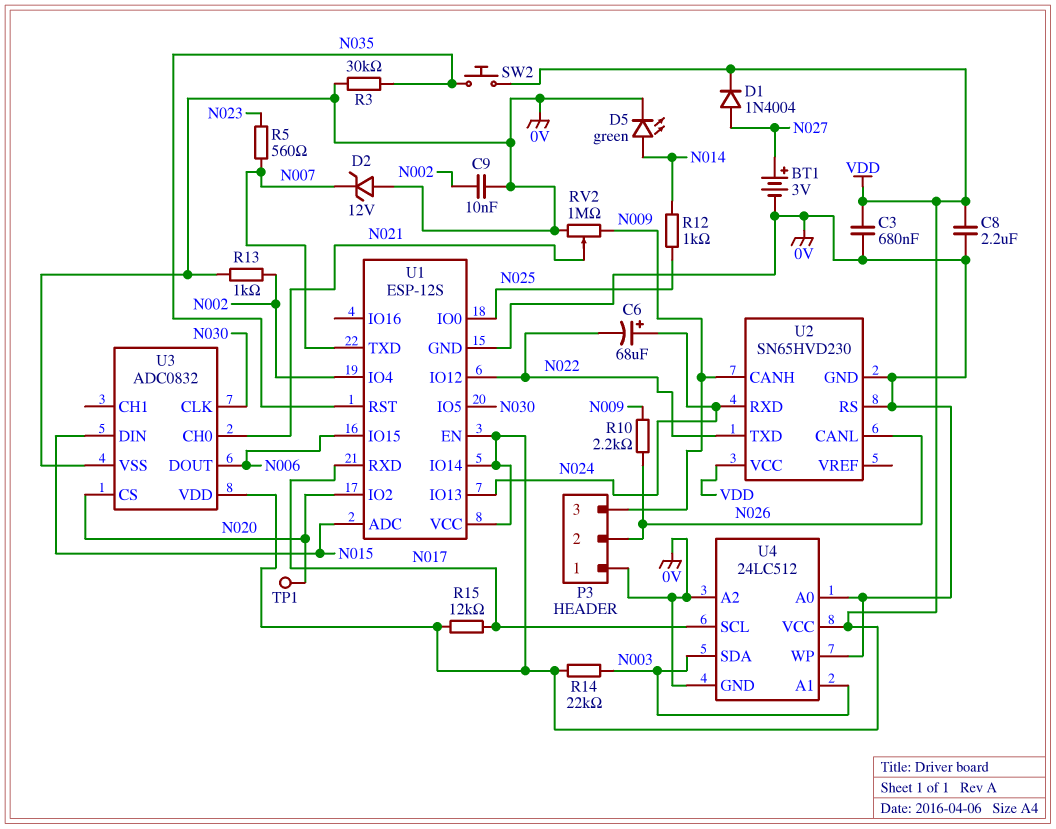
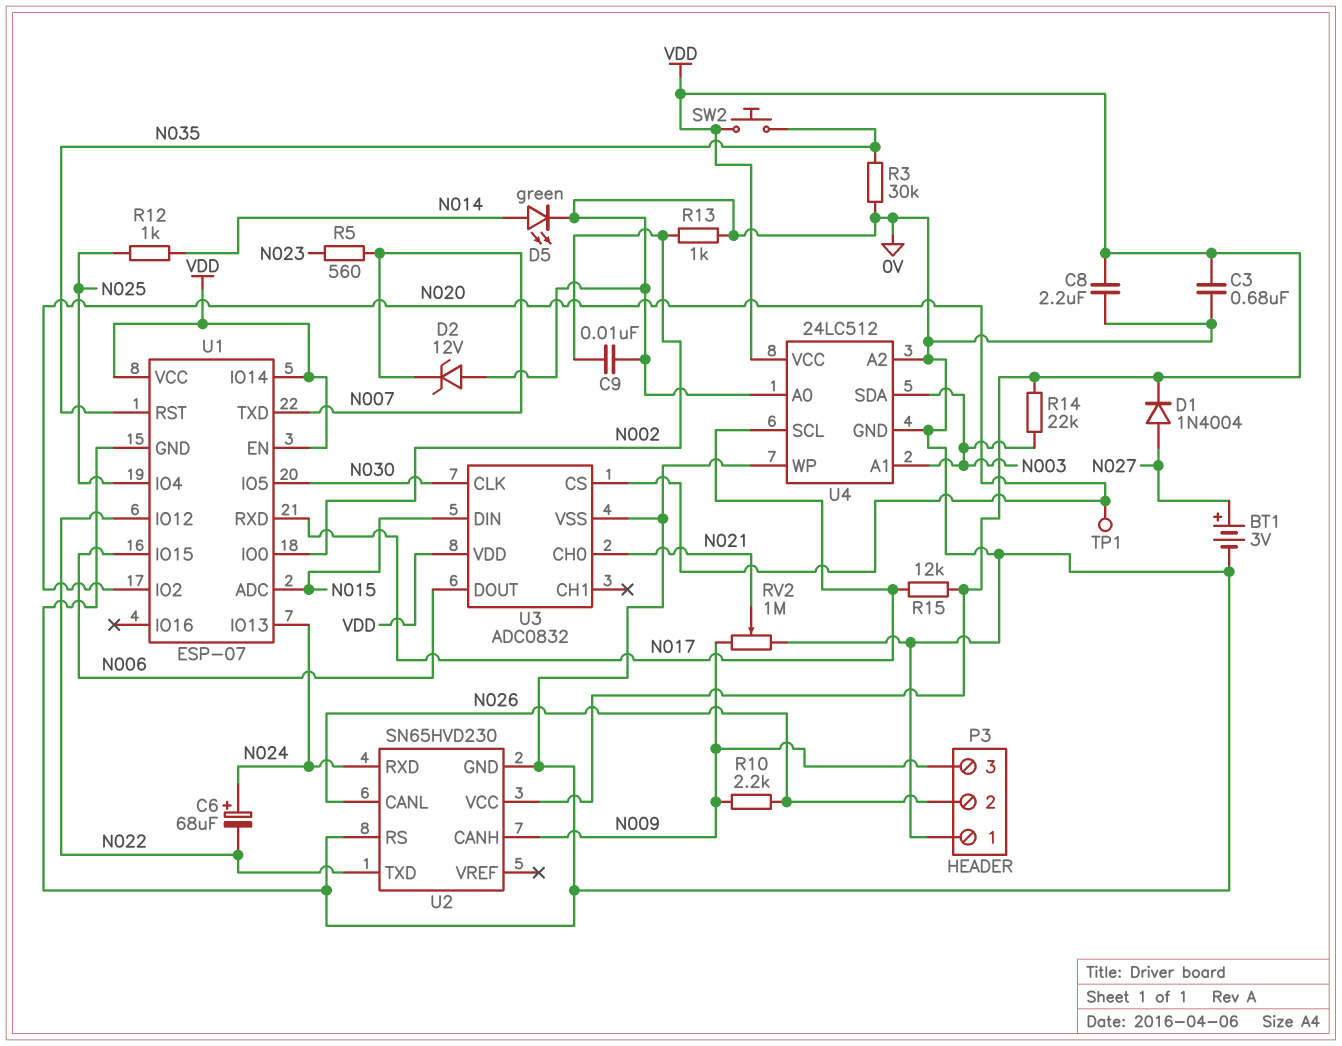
U1: ESP-12S -> ESP-07
U1 pin IO0: N025 -> N002
U1 pin IO4: N002 -> N025

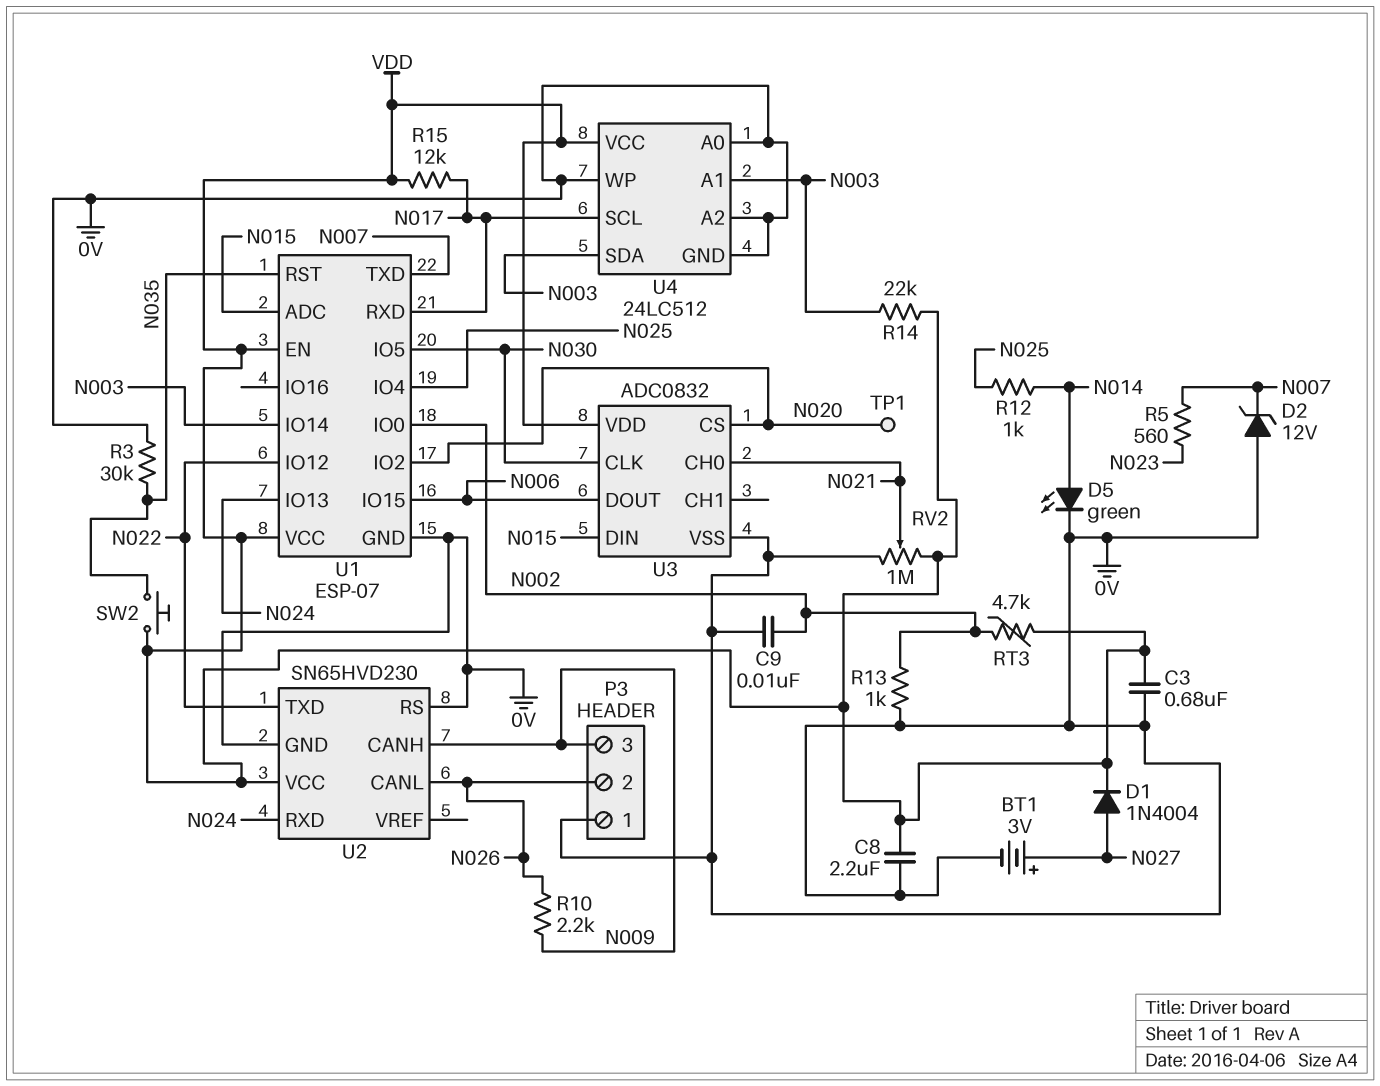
C6: 68uF (plus N024, minus N022) -> none
RT3: none -> 4.7k (N002, VDD)
RV2: 1M (0V, N009, wiper N021) -> 1M (0V, VDD, wiper N021)
U1 pin IO14: VDD -> N003

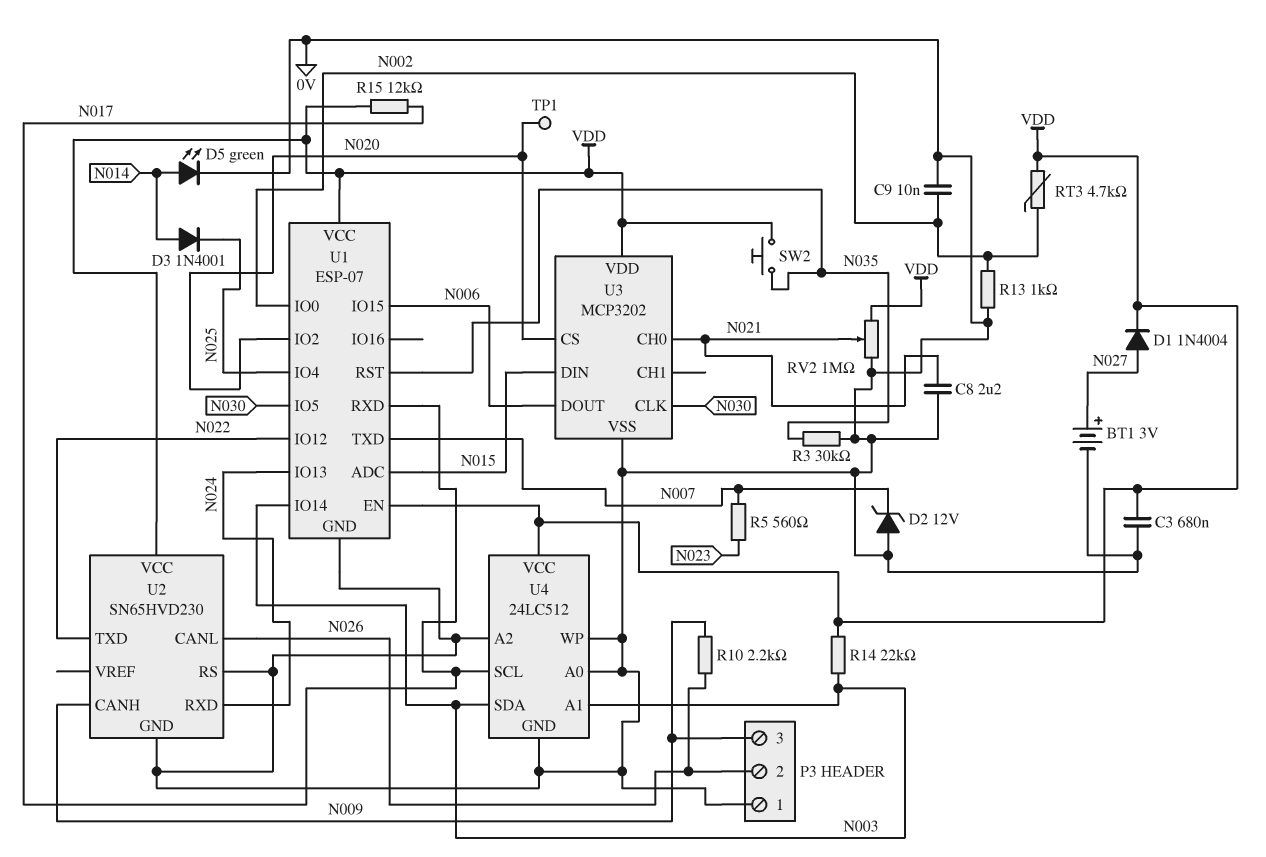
C8: 2.2uF (0V, VDD) -> 2.2uF (0V, N021)
D3: none -> diode 1N4001 (A N014, K N025)
R12: 1k (N014, N025) -> none
U3: ADC0832 -> MCP3202

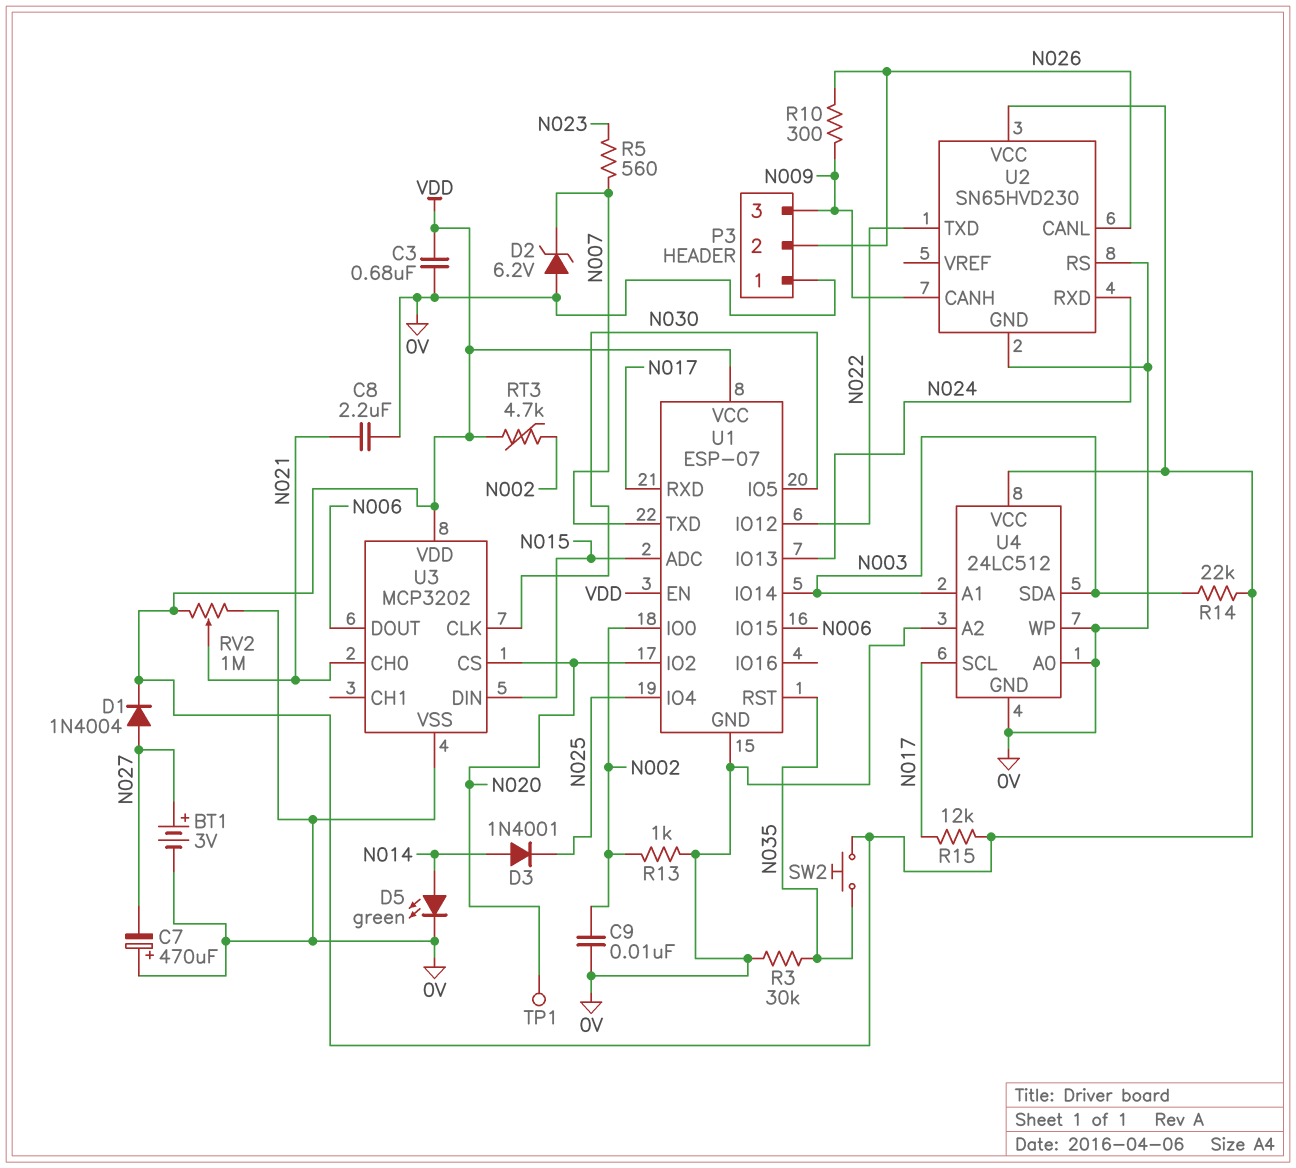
C7: none -> 470uF (plus 0V, minus N027)
D2: zener 12V (A 0V, K N007) -> zener 6.2V (A 0V, K N007)
R10: 2.2k (N009, N026) -> 300 (N009, N026)

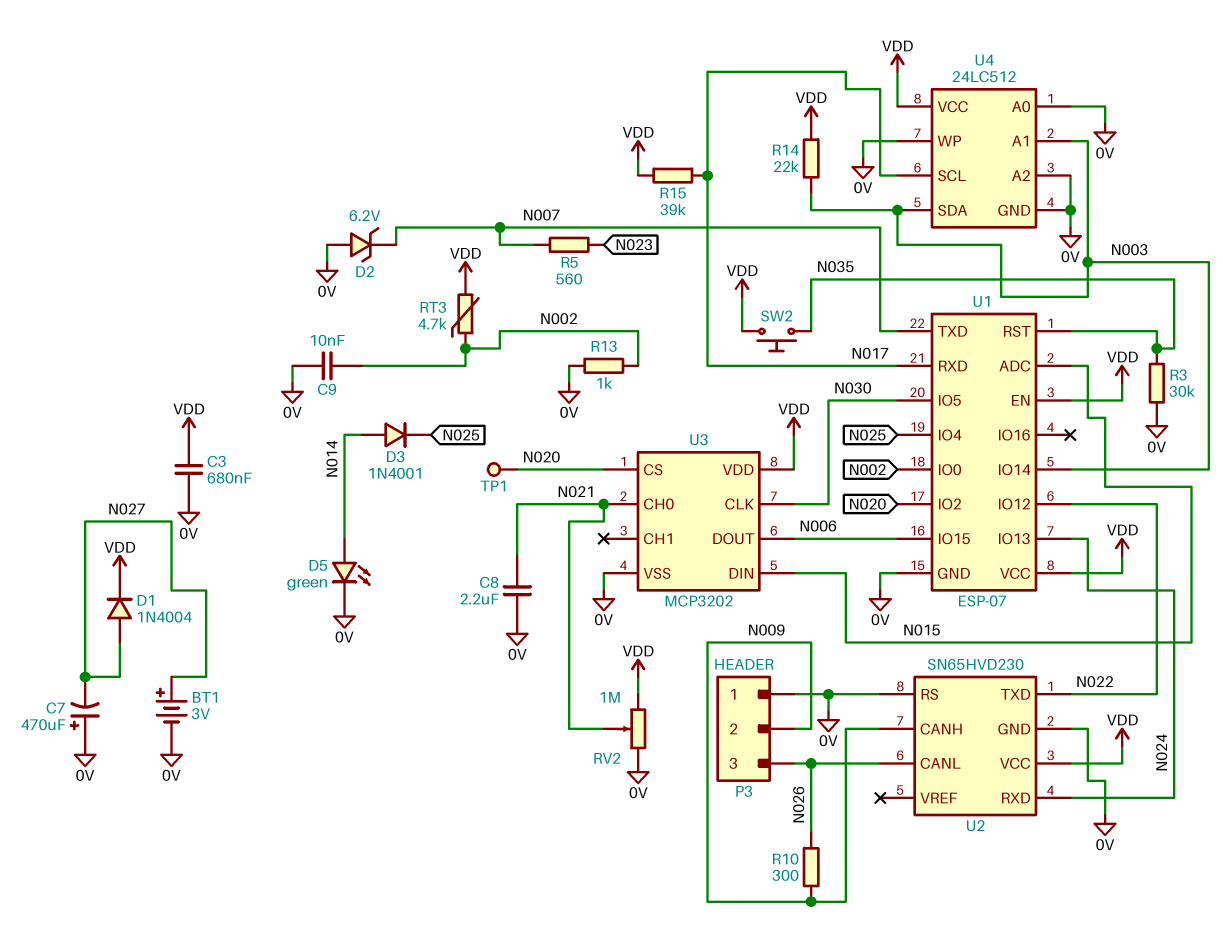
P3 pin 2: N026 -> N009
P3 pin 3: N009 -> N026
R15: 12k (N017, VDD) -> 39k (N017, VDD)

